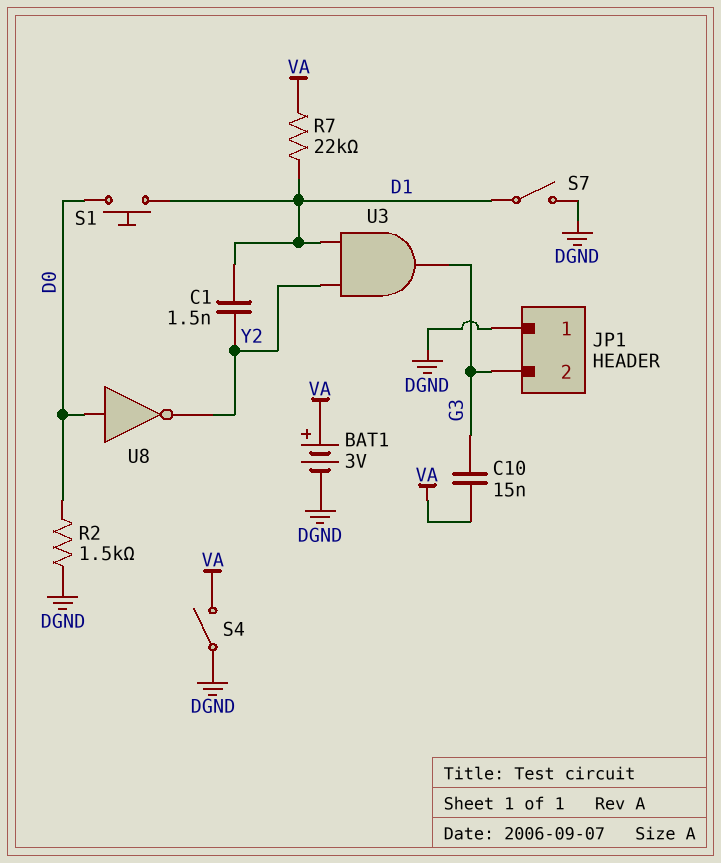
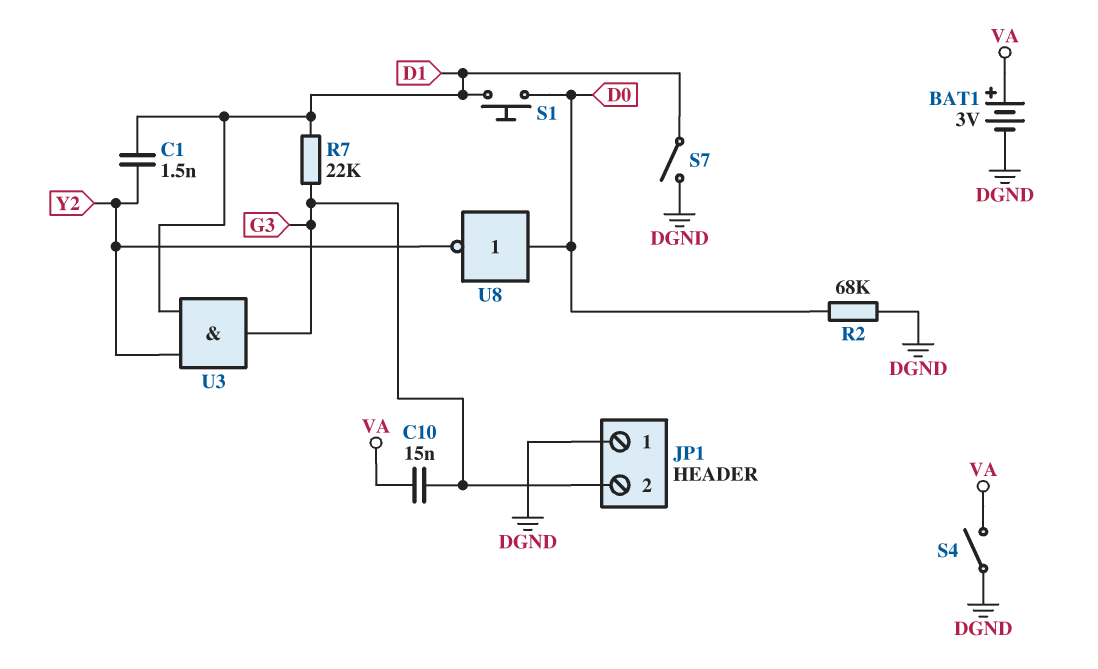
R2: 1.5k (D0, DGND) -> 68k (D0, DGND)
R7: 22k (D1, VA) -> 22k (D1, G3)

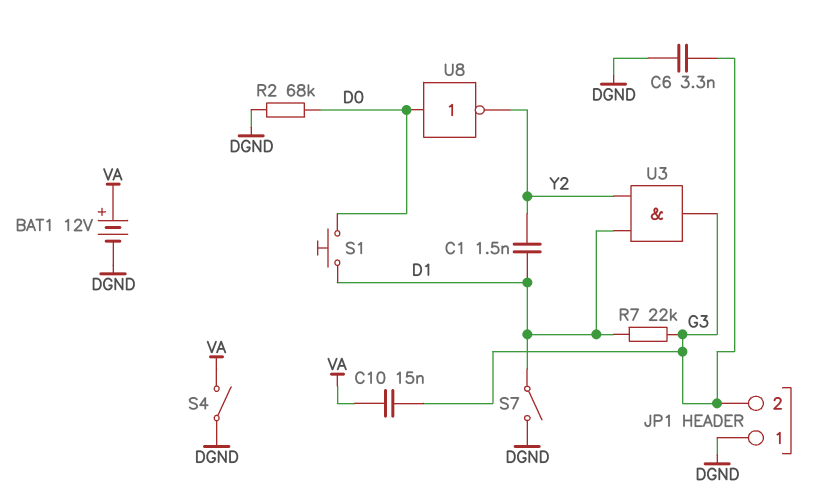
BAT1: 3V (plus VA, minus DGND) -> 12V (plus VA, minus DGND)
C6: none -> 3.3nF (DGND, G3)

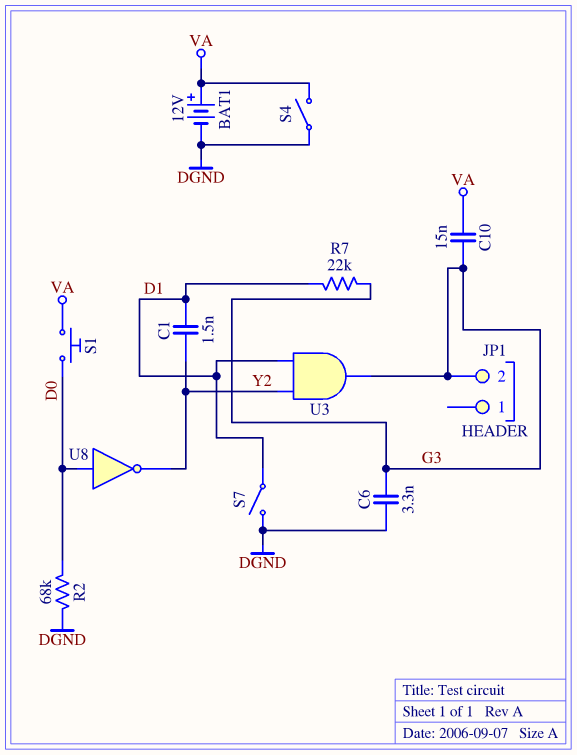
JP1 pin 1: DGND -> none
S1: button (D0, D1) -> button (D0, VA)

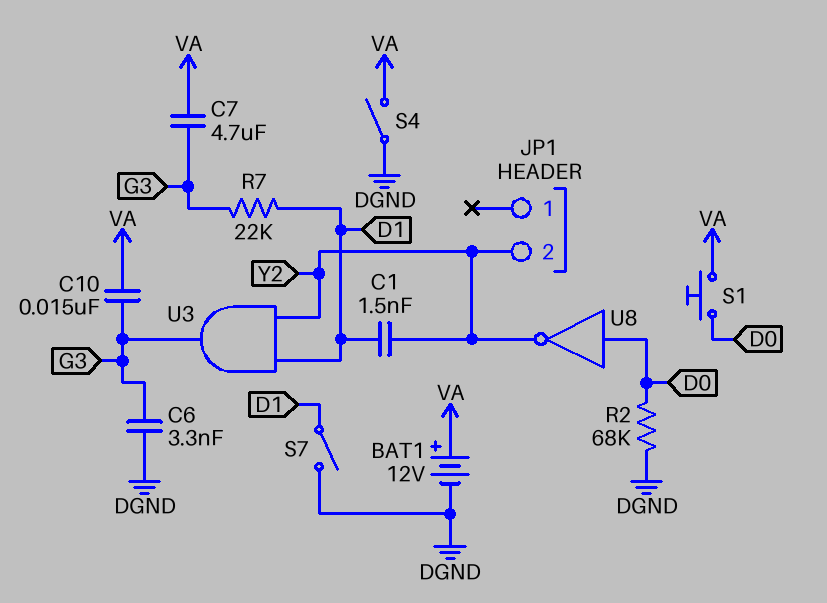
C7: none -> 4.7uF (G3, VA)
JP1 pin 2: G3 -> Y2

